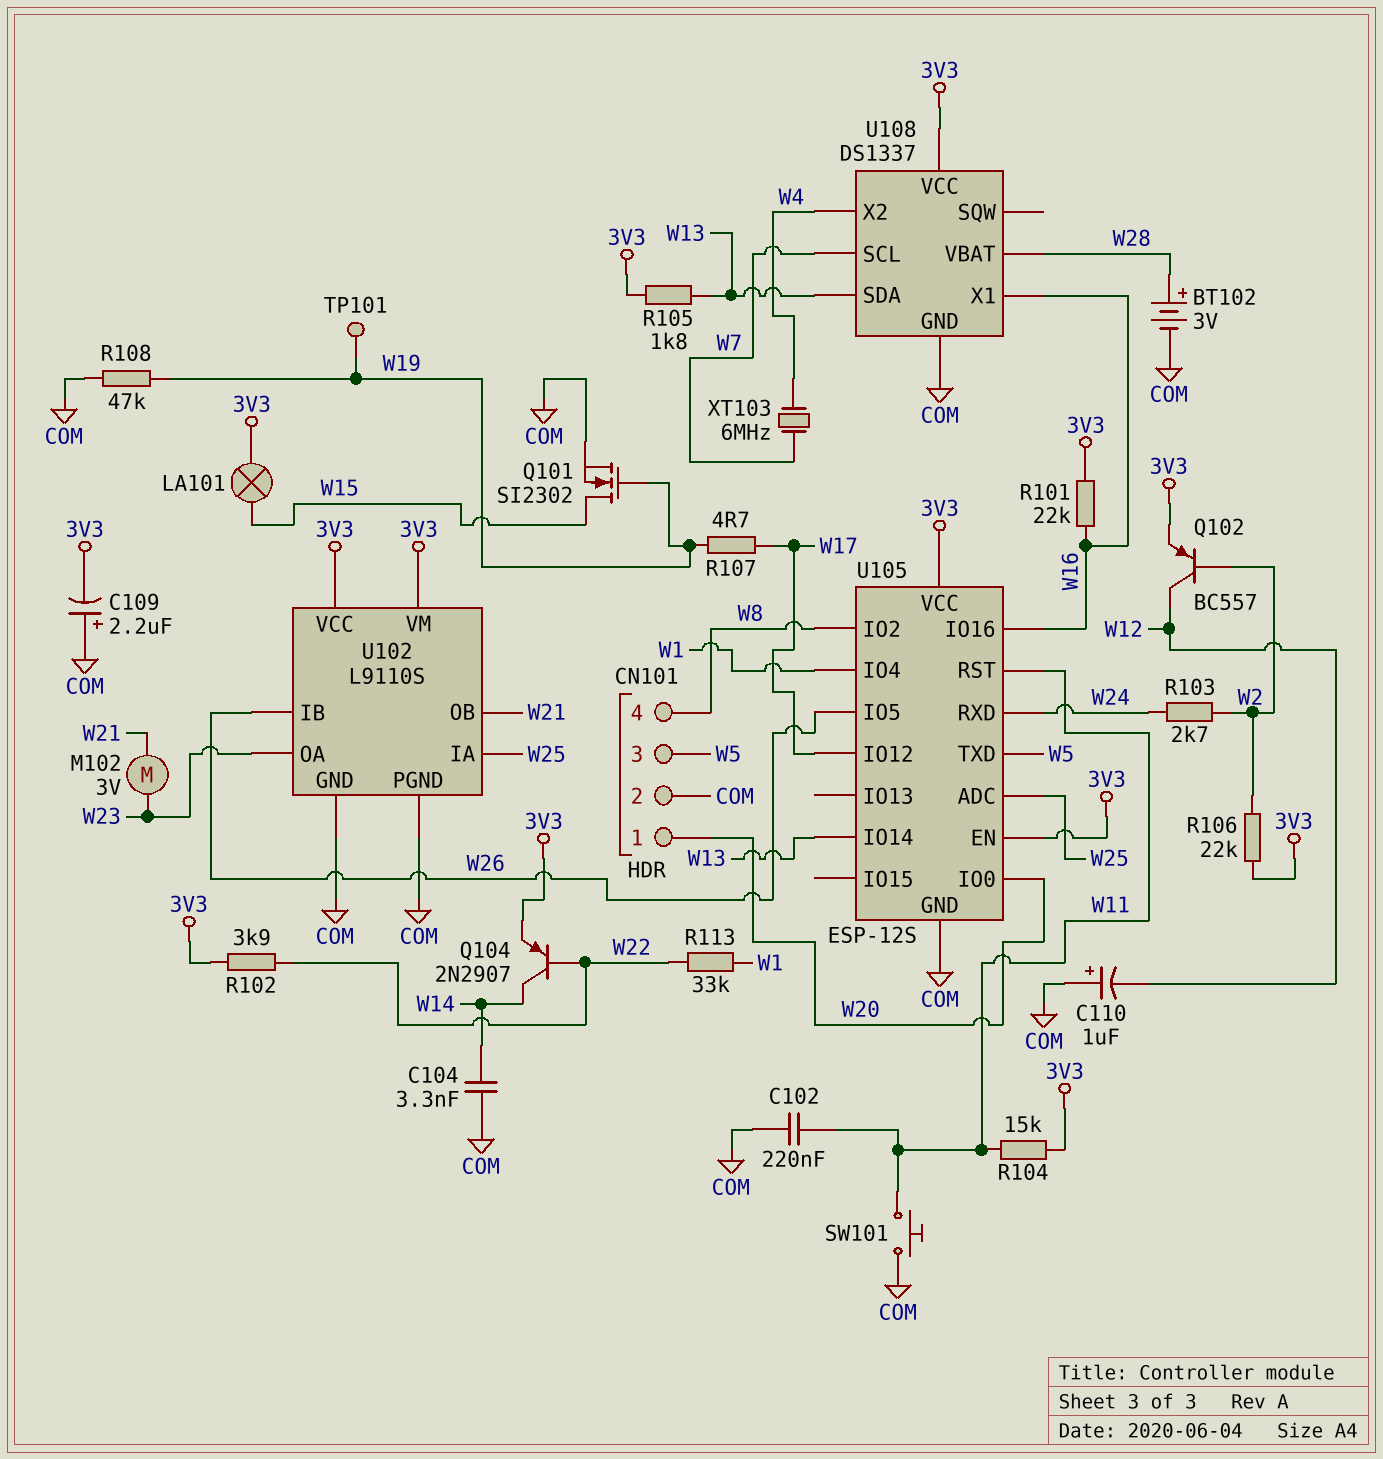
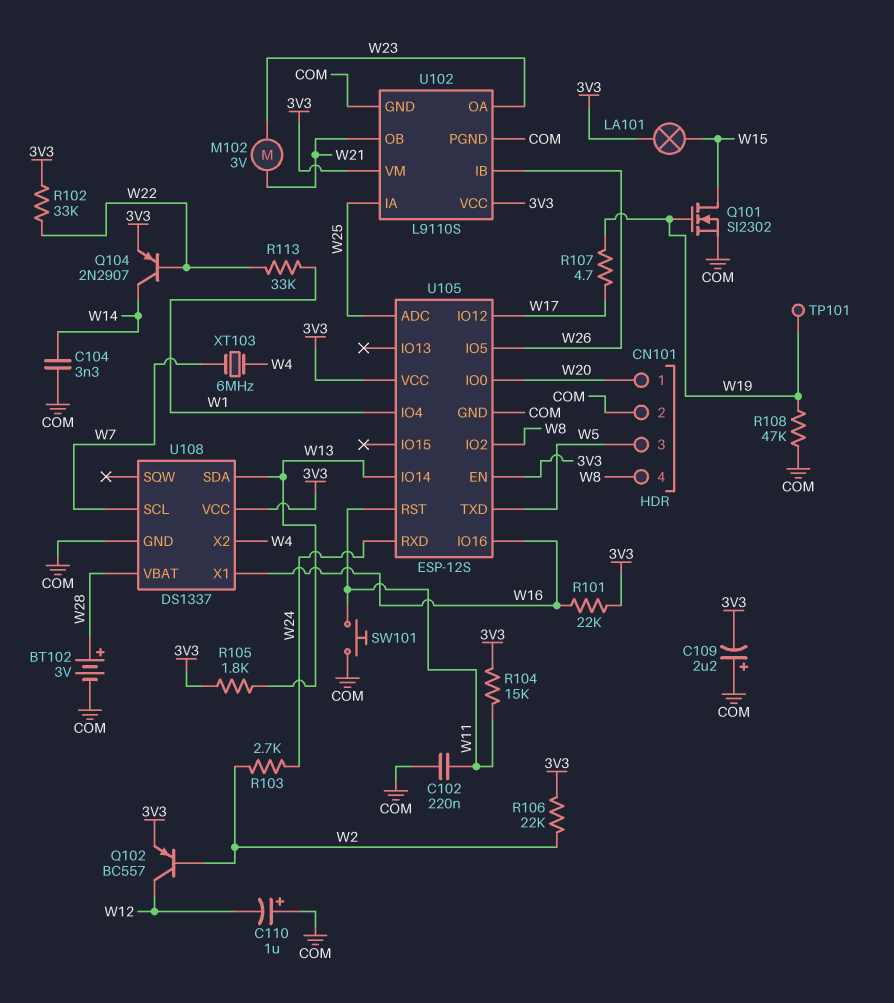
R102: 3.9k (3V3, W22) -> 33k (3V3, W22)

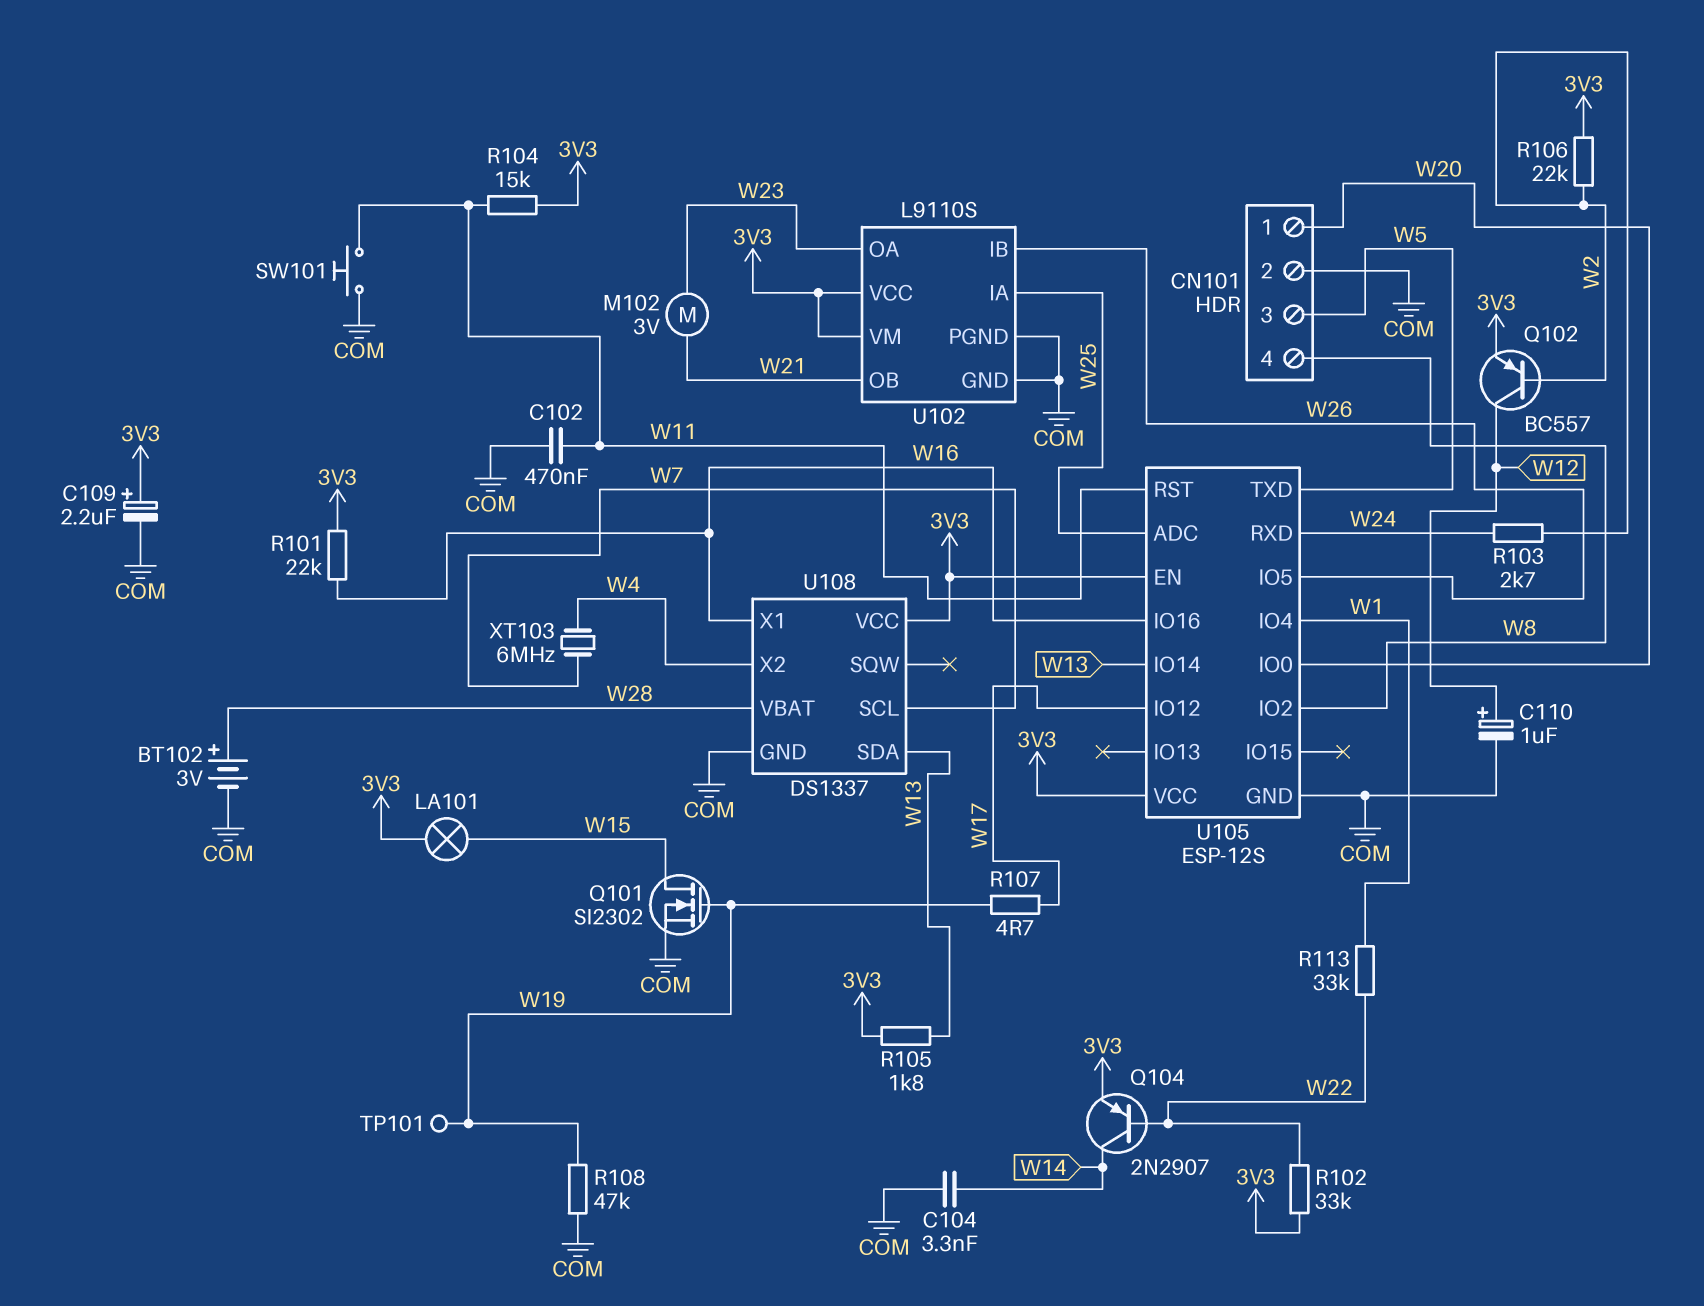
C102: 220nF (COM, W11) -> 470nF (COM, W11)
C109: 2.2uF (plus COM, minus 3V3) -> 2.2uF (plus 3V3, minus COM)
C110: 1uF (plus COM, minus W12) -> 1uF (plus W12, minus COM)

